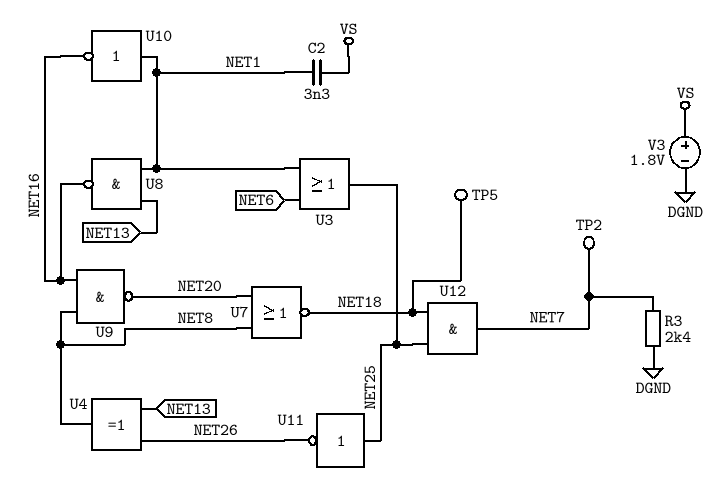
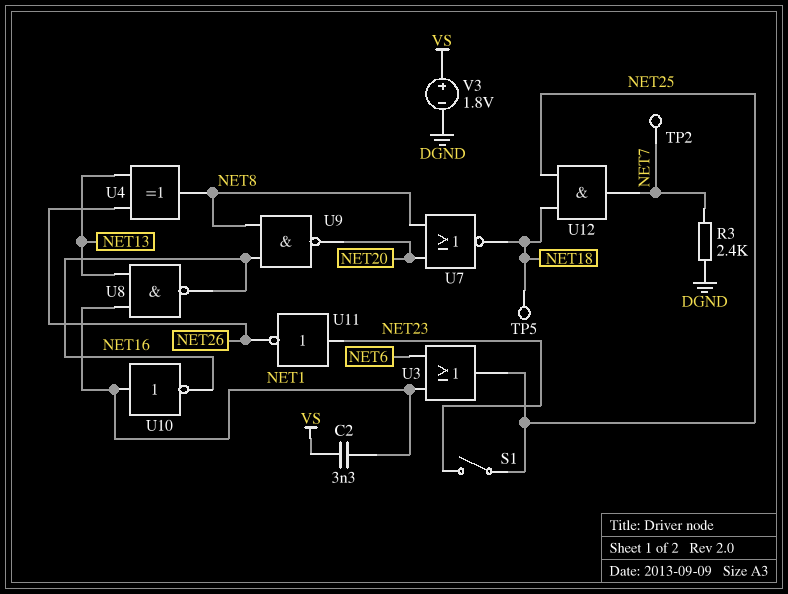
S1: none -> switch (NET23, NET25)
U11: NOT (in NET25, out NET26) -> NOT (in NET23, out NET26)

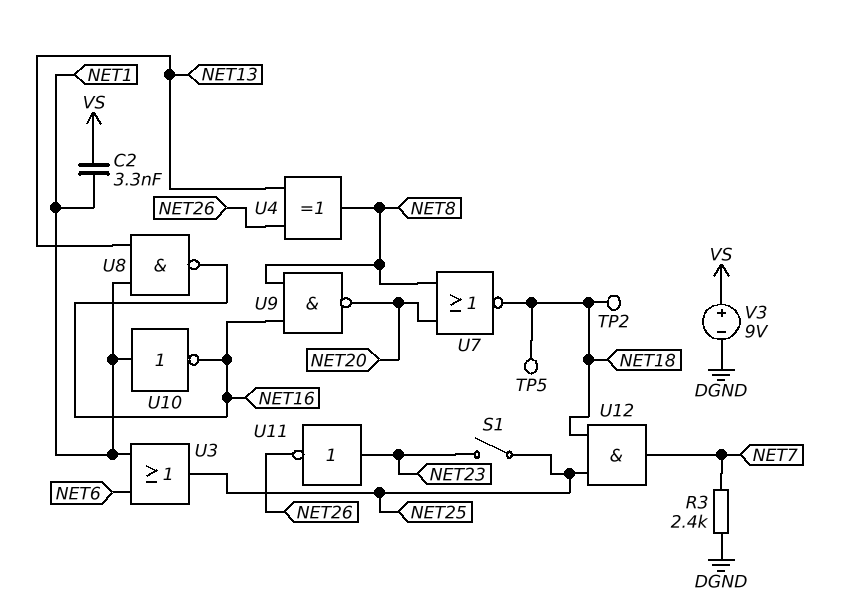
TP2: test point (NET7) -> test point (NET18)
V3: 1.8V (plus VS, minus DGND) -> 9V (plus VS, minus DGND)

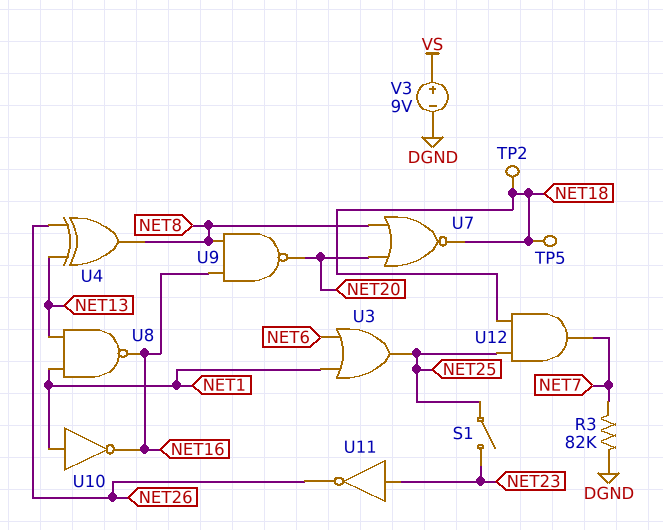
C2: 3.3nF (NET1, VS) -> none
R3: 2.4k (DGND, NET7) -> 82k (DGND, NET7)

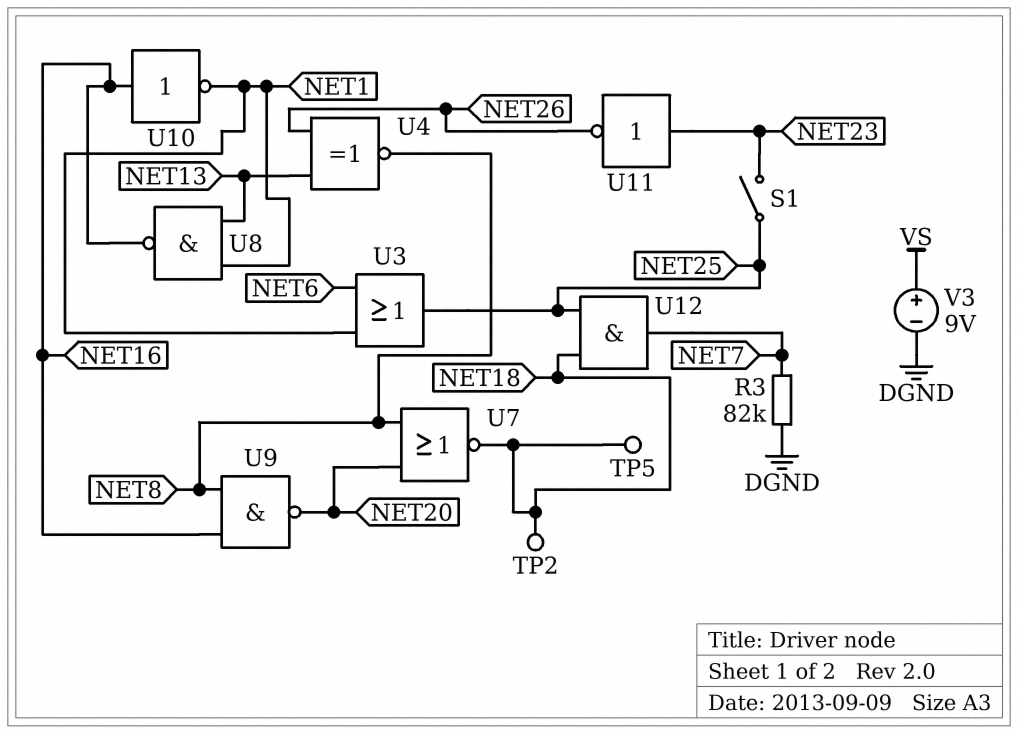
U4: XOR (in NET13, in NET26, out NET8) -> XNOR (in NET13, in NET26, out NET8)
U10: NOT (in NET1, out NET16) -> NOT (in NET16, out NET1)

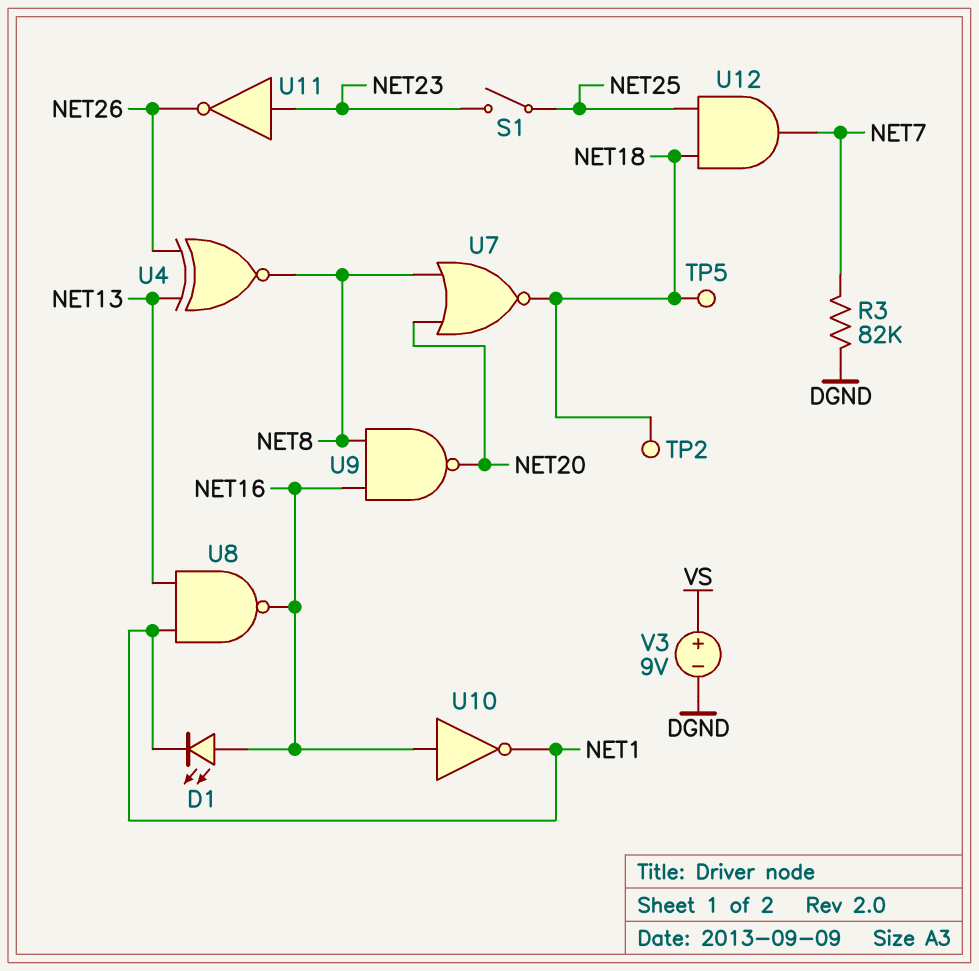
D1: none -> LED (A NET16, K NET1)
U3: OR (in NET1, in NET6, out NET25) -> none

